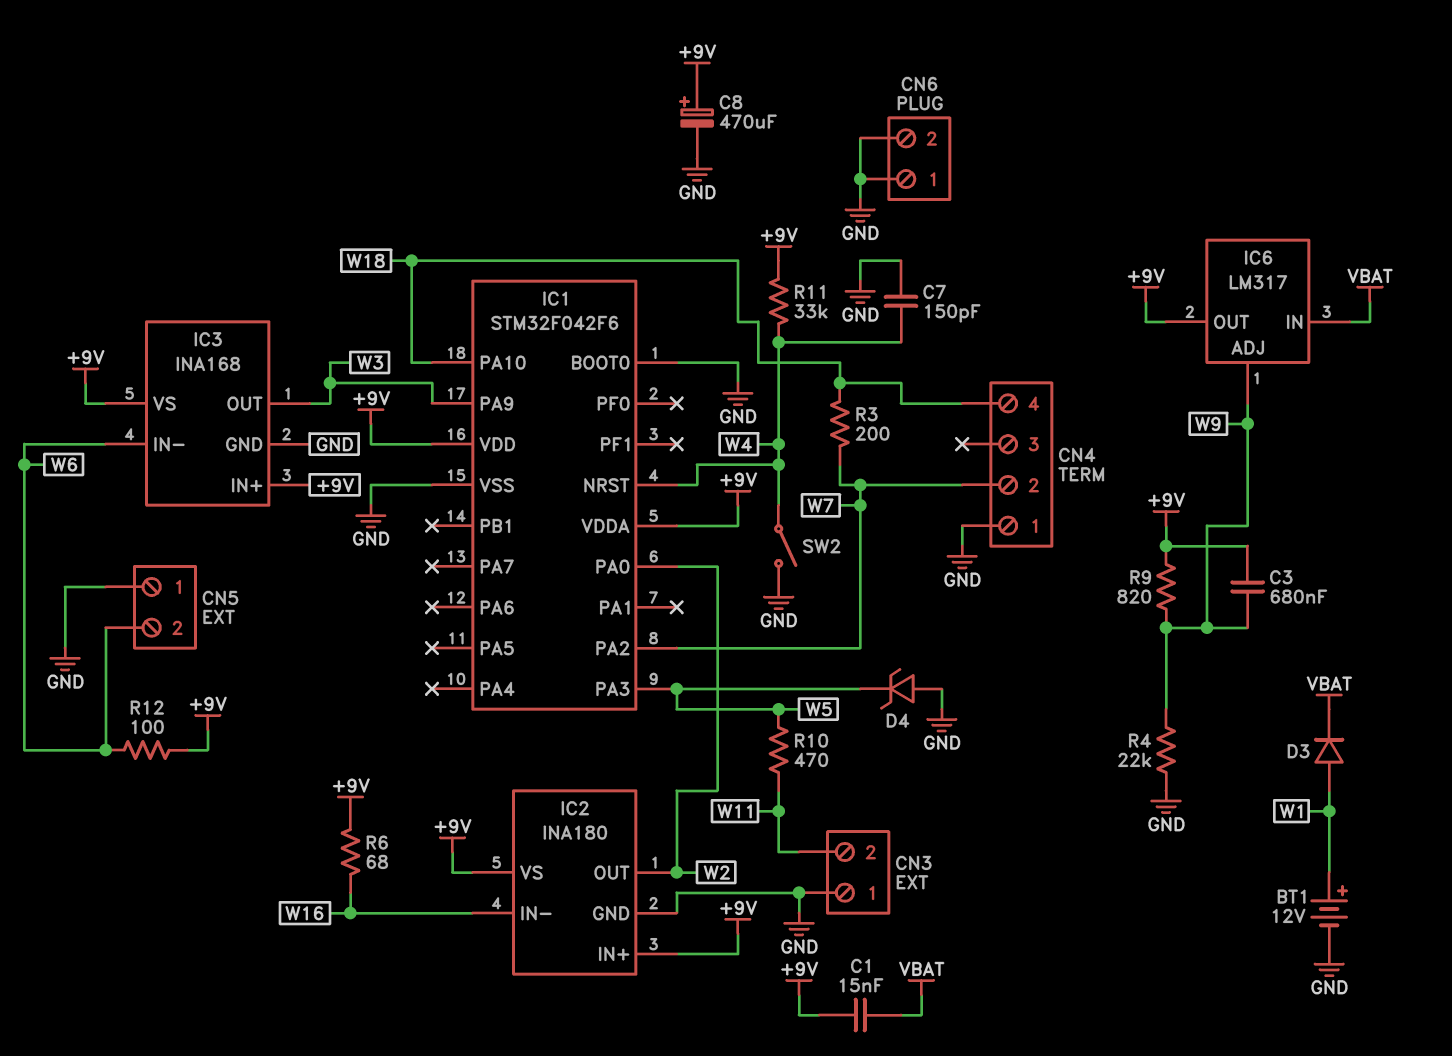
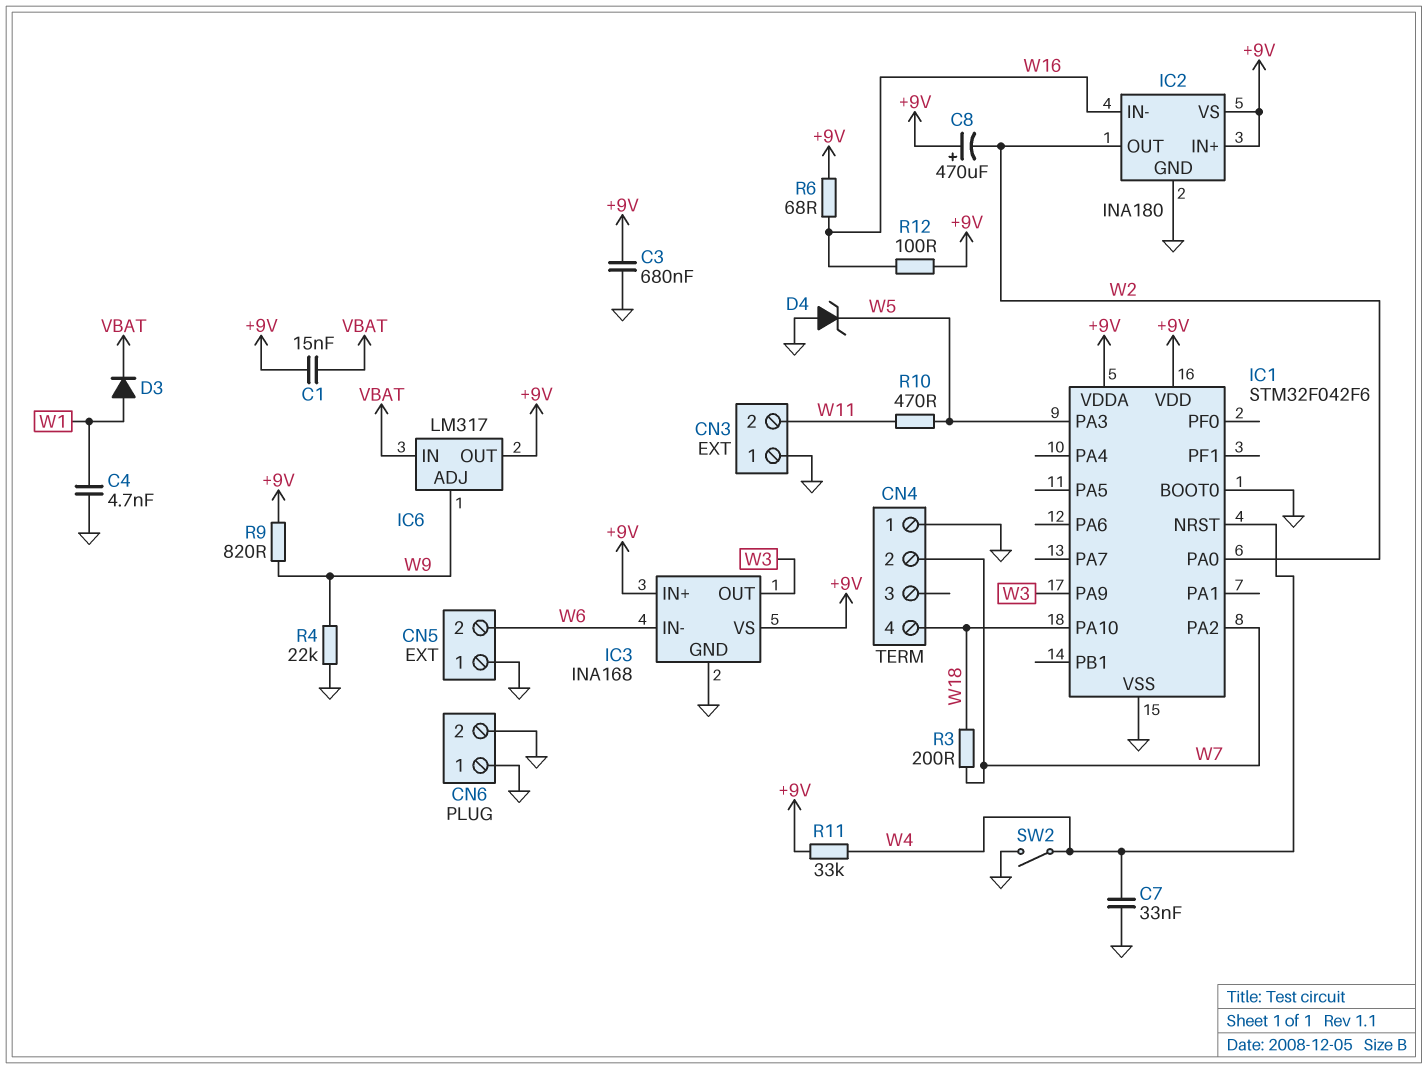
BT1: 12V (plus W1, minus GND) -> none
C3: 680nF (+9V, W9) -> 680nF (+9V, GND)
C4: none -> 4.7nF (GND, W1)
C7: 150pF (GND, W4) -> 33nF (GND, W4)
C8: 470uF (plus +9V, minus GND) -> 470uF (plus +9V, minus W2)
R12: 100 (+9V, W6) -> 100 (+9V, W16)

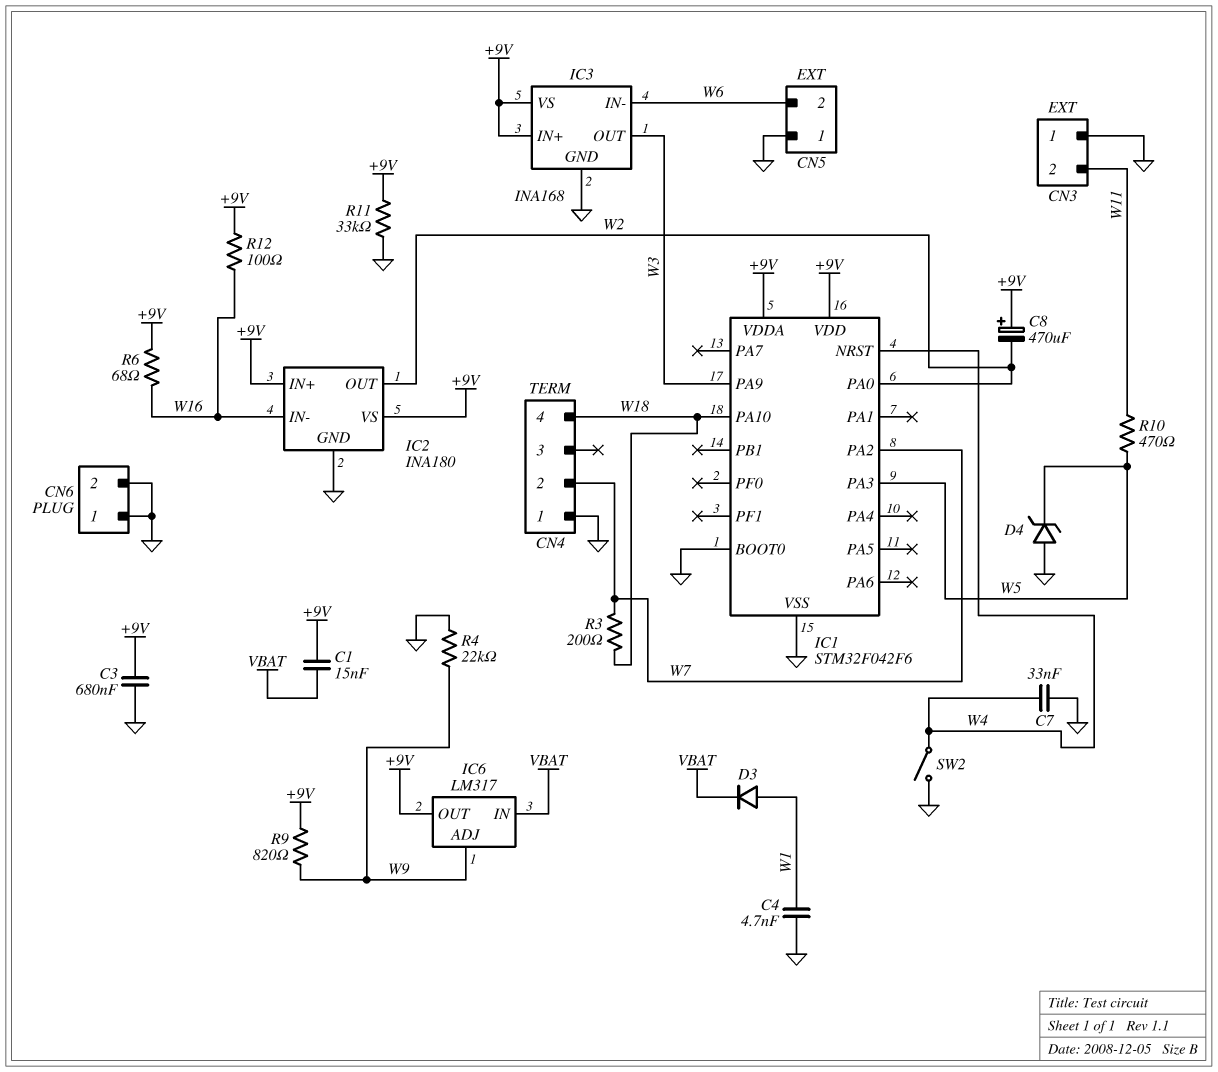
R11: 33k (+9V, W4) -> 33k (+9V, GND)

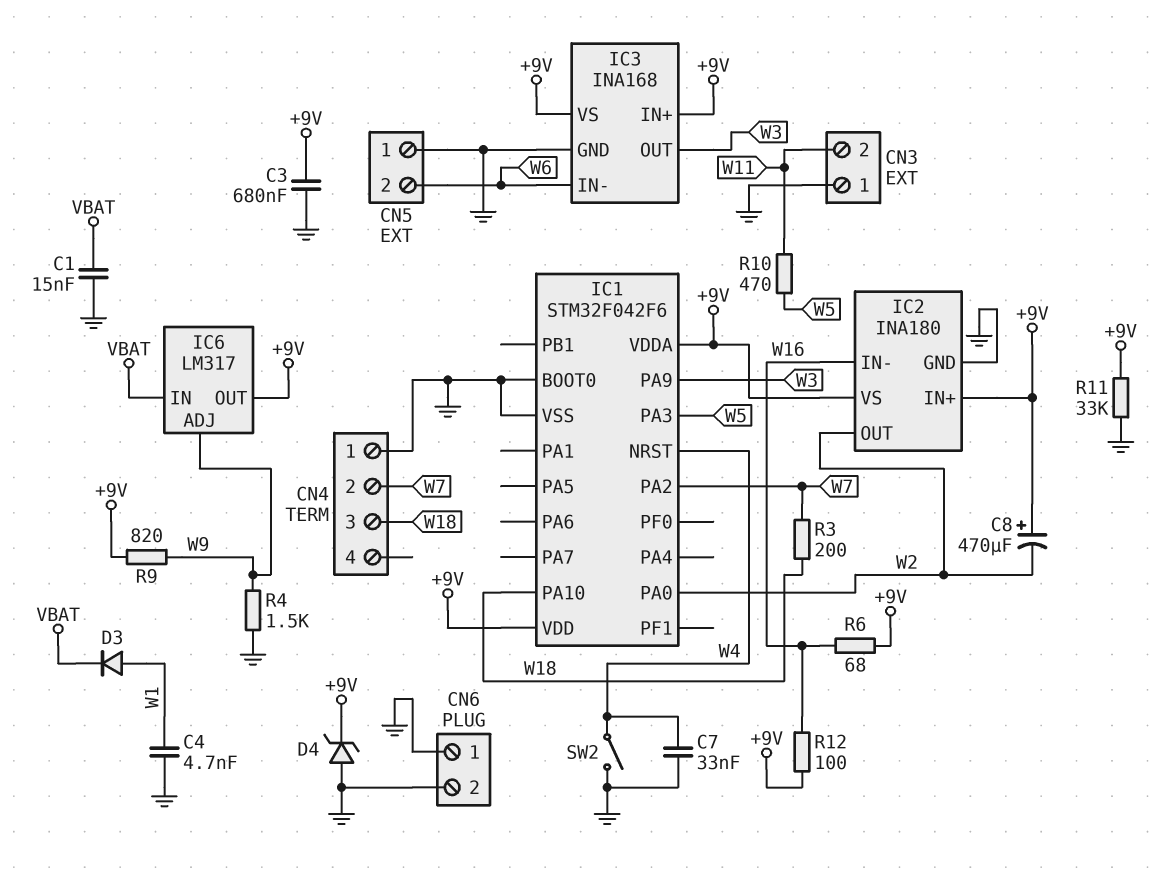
C1: 15nF (+9V, VBAT) -> 15nF (GND, VBAT)
CN4 pin 3: none -> W18
CN4 pin 4: W18 -> none
D4: zener (A GND, K W5) -> zener (A GND, K +9V)
R4: 22k (GND, W9) -> 1.5k (GND, W9)

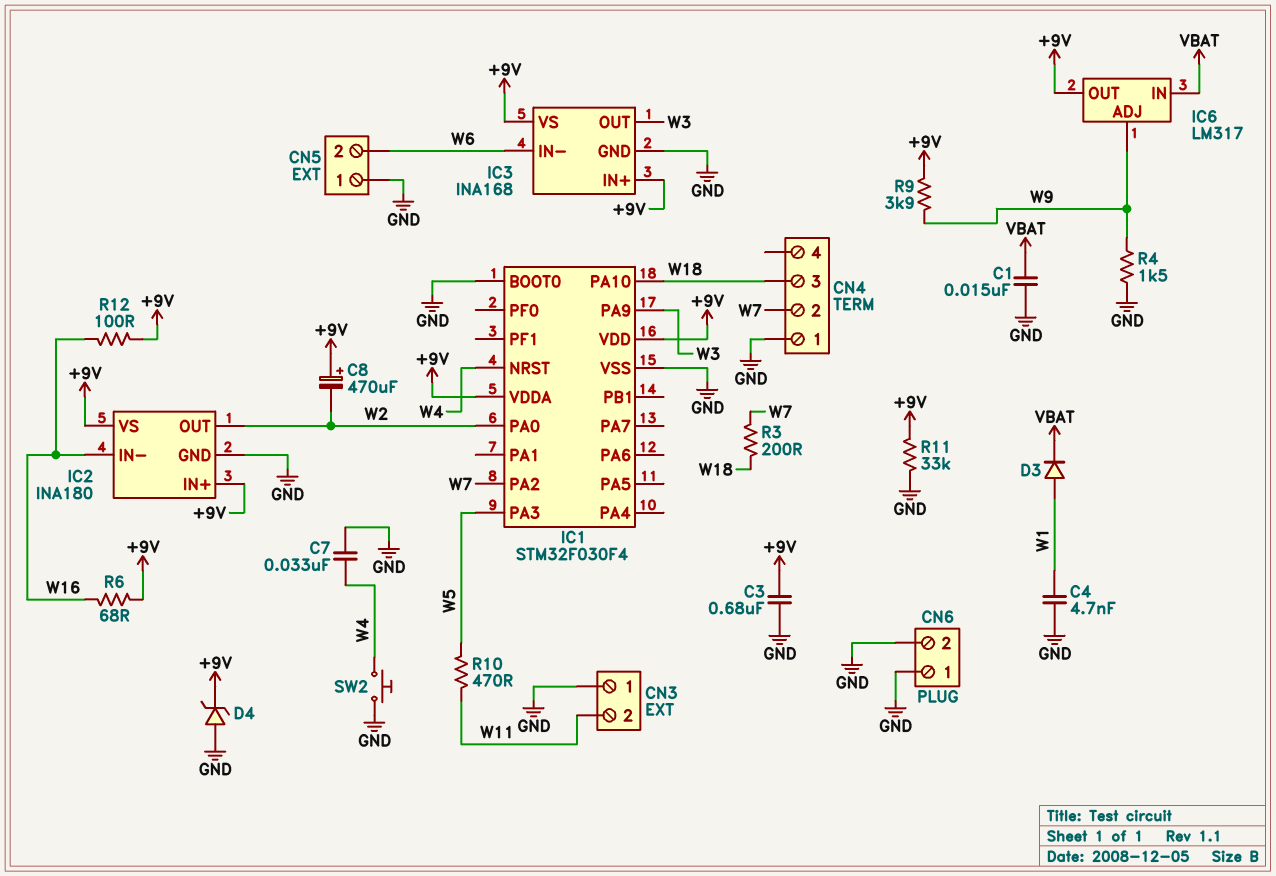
IC1: STM32F042F6 -> STM32F030F4
R9: 820 (+9V, W9) -> 3.9k (+9V, W9)
SW2: switch (GND, W4) -> button (GND, W4)

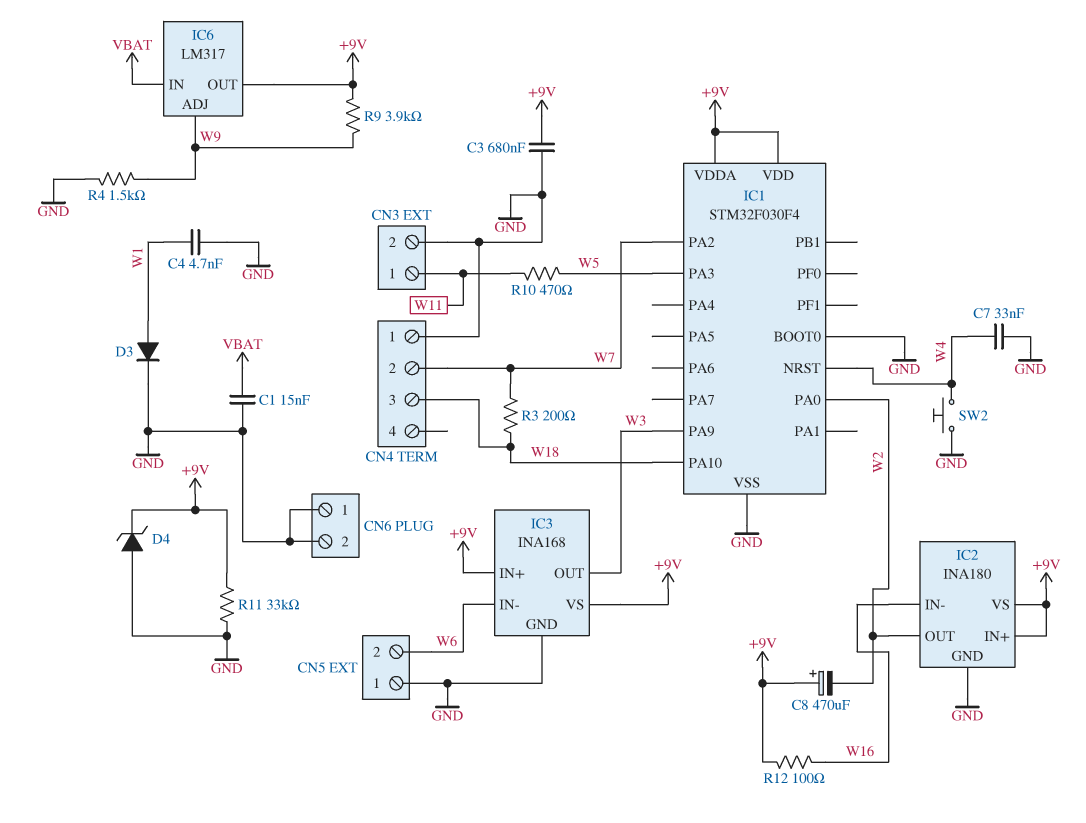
CN3 pin 1: GND -> W11
CN3 pin 2: W11 -> GND
D3: diode (A W1, K VBAT) -> diode (A W1, K GND)
R6: 68 (+9V, W16) -> none

